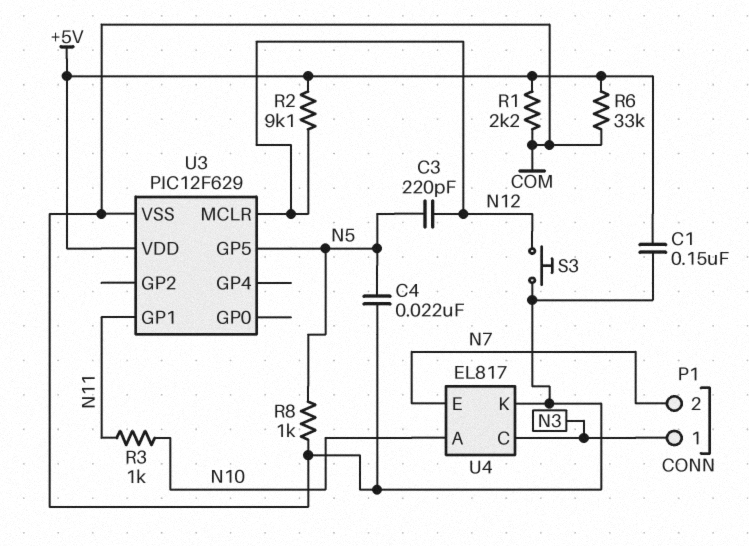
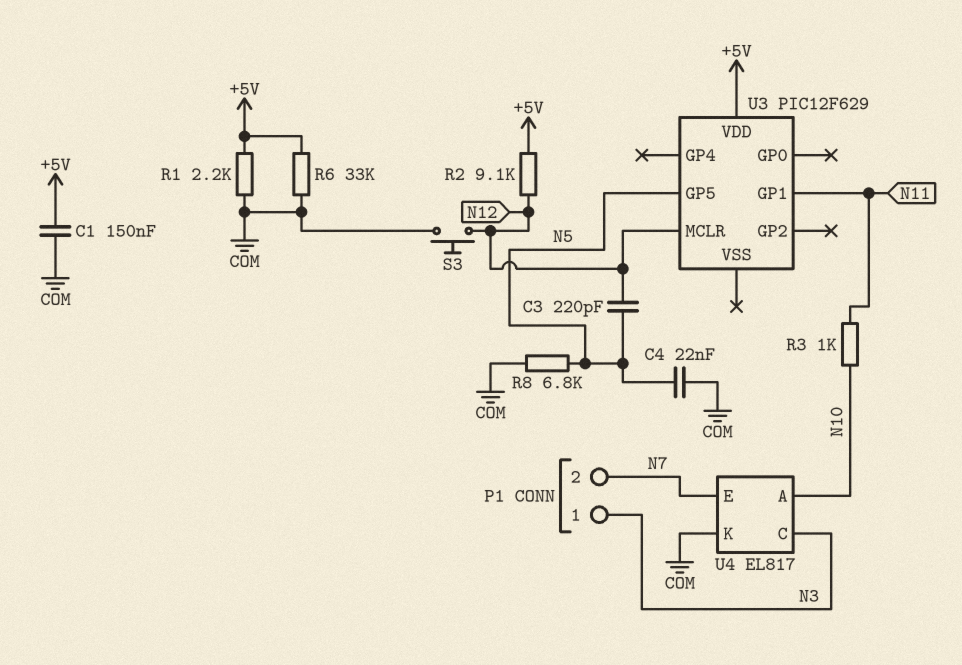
R8: 1k (COM, N5) -> 6.8k (COM, N5)
U3 pin VSS: COM -> none

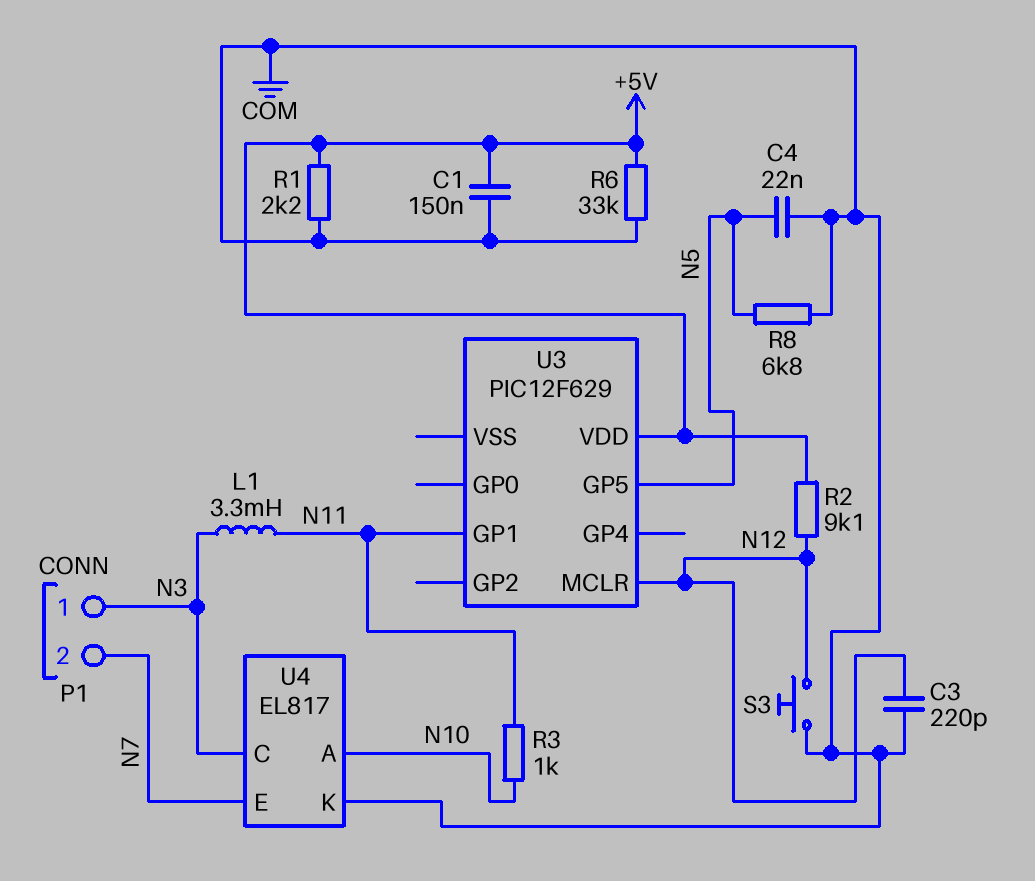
C3: 220pF (N5, N12) -> 220pF (COM, N12)
L1: none -> 3.3mH (N3, N11)

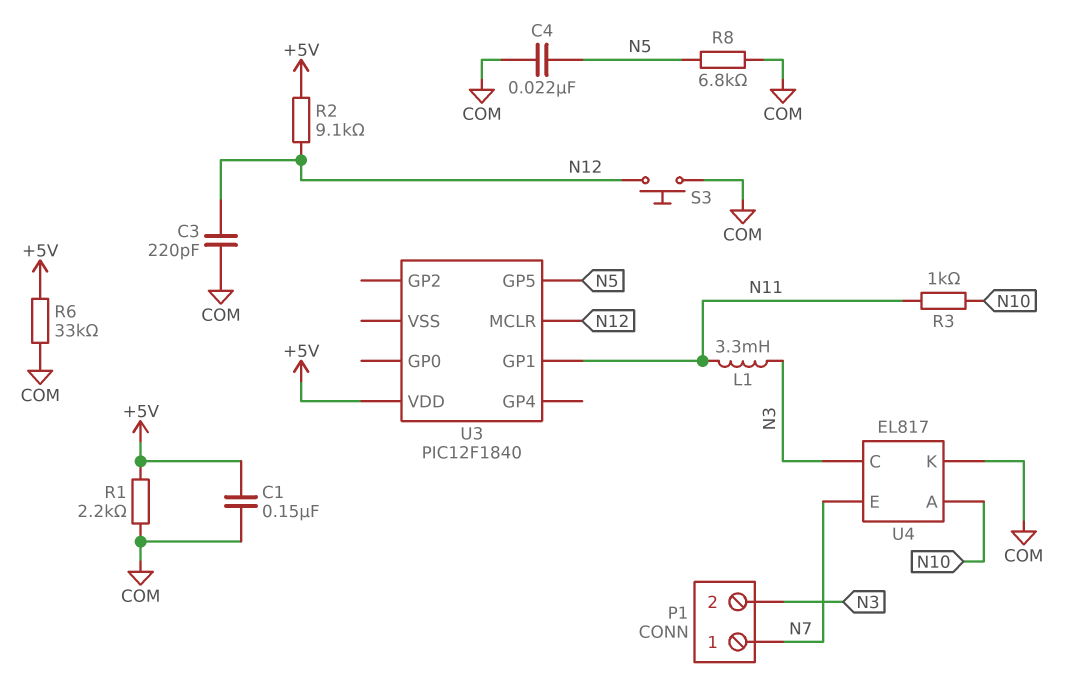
P1 pin 1: N3 -> N7
P1 pin 2: N7 -> N3
U3: PIC12F629 -> PIC12F1840

